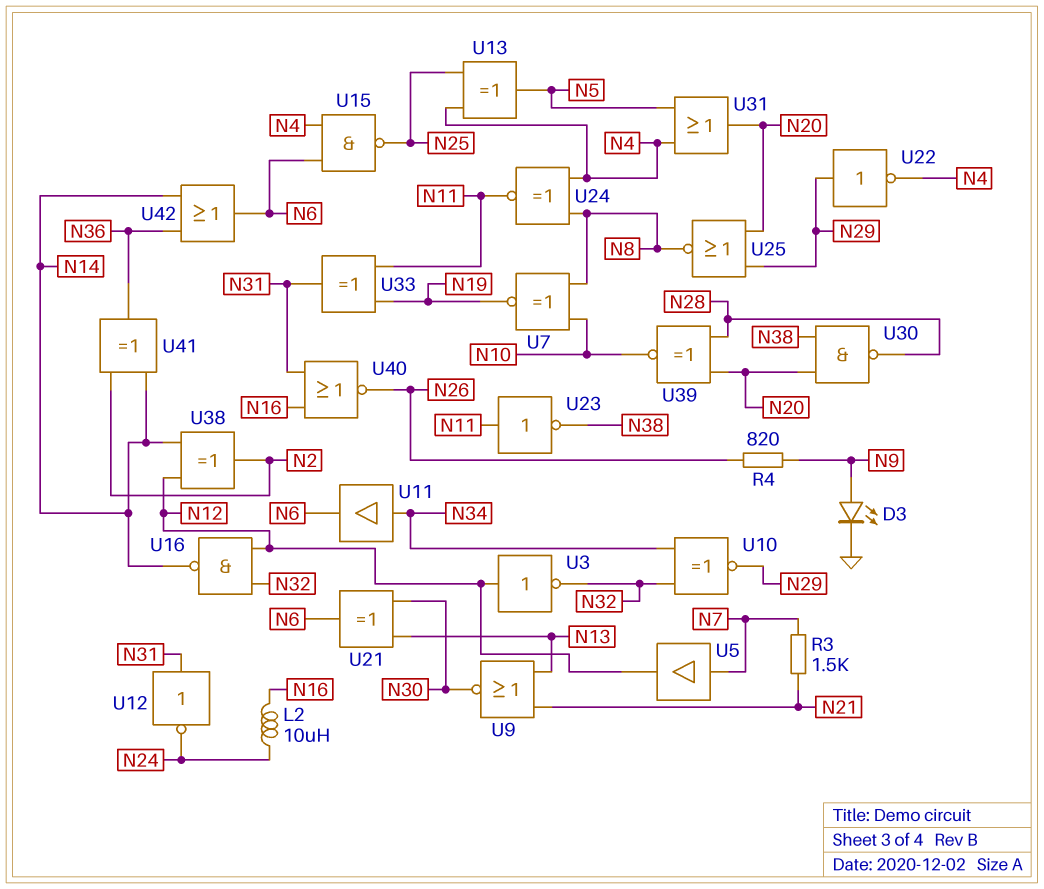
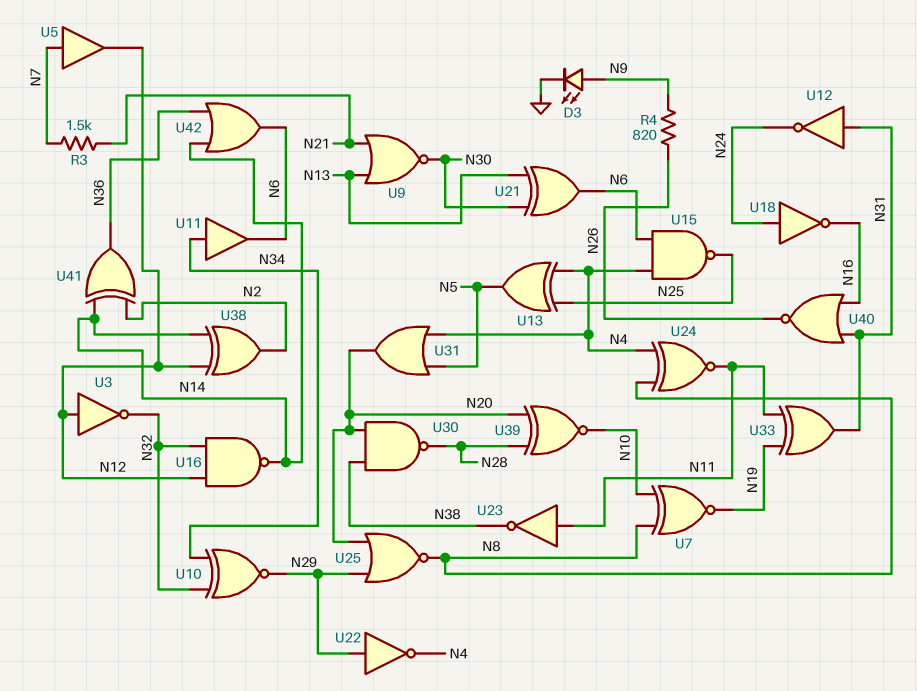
L2: 10uH (N16, N24) -> none
U18: none -> NOT (in N24, out N16)

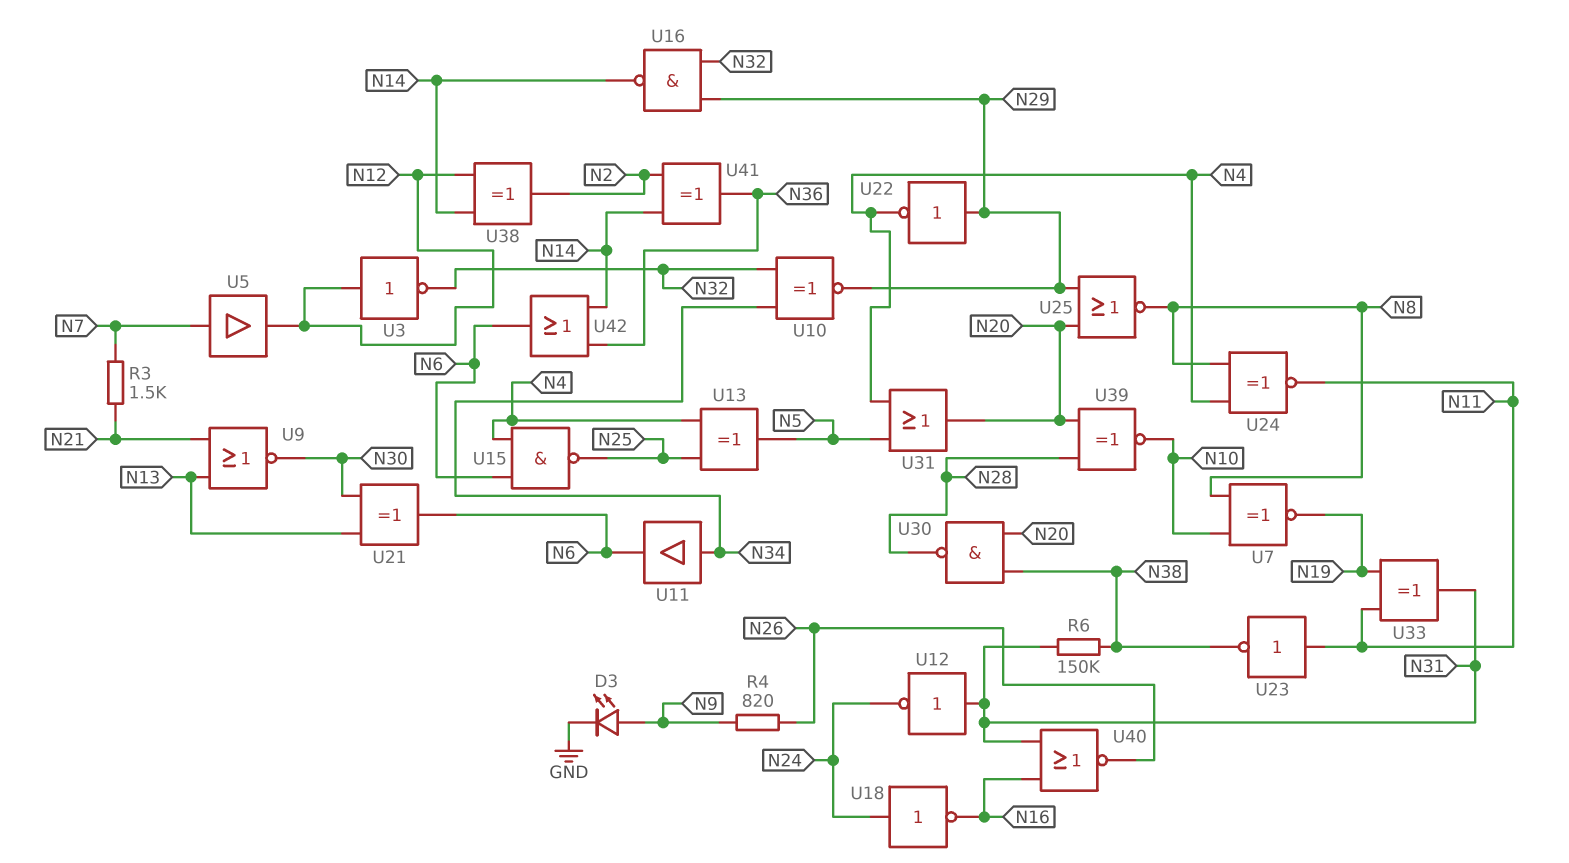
R6: none -> 150k (N31, N38)
U16: NAND (in N12, in N32, out N14) -> NAND (in N29, in N32, out N14)

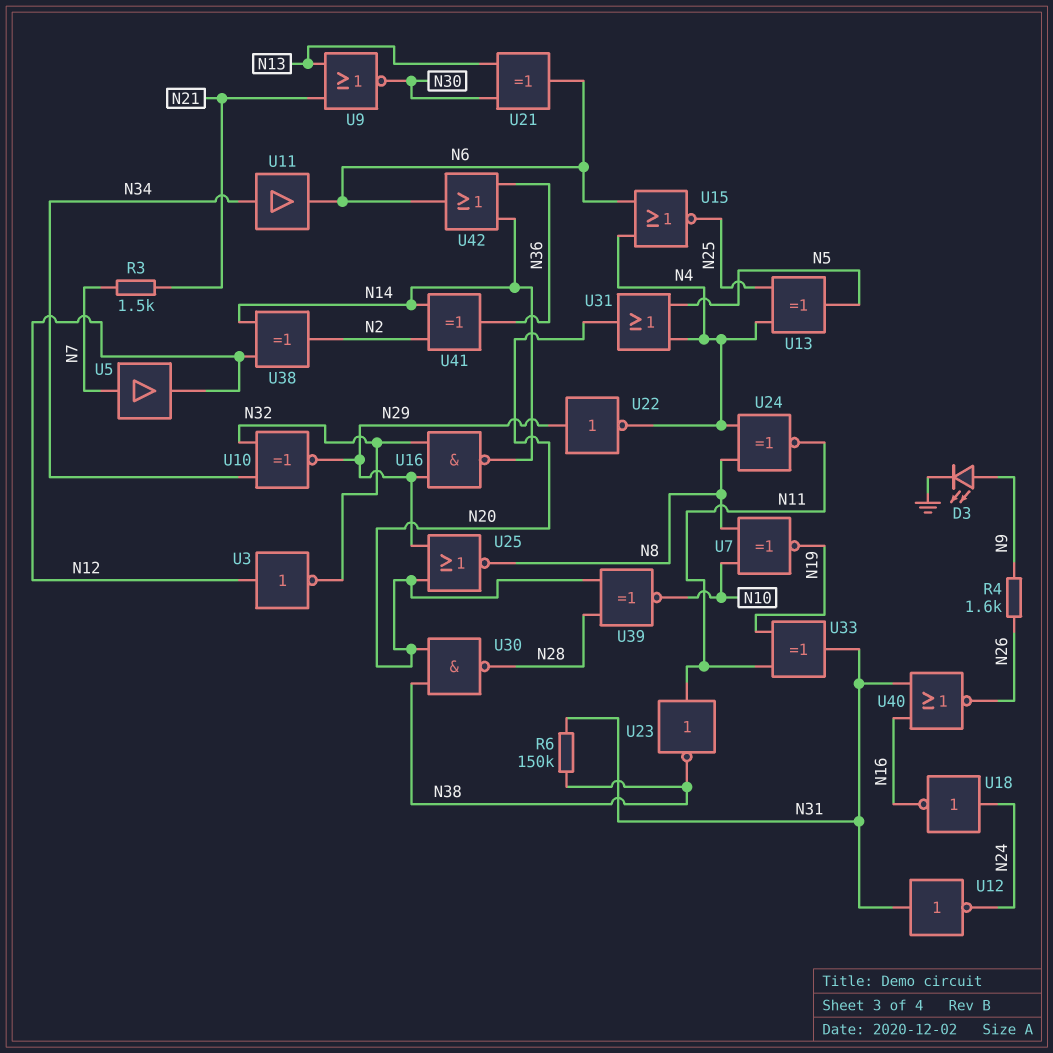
R4: 820 (N9, N26) -> 1.6k (N9, N26)
U15: NAND (in N4, in N6, out N25) -> NOR (in N4, in N6, out N25)

